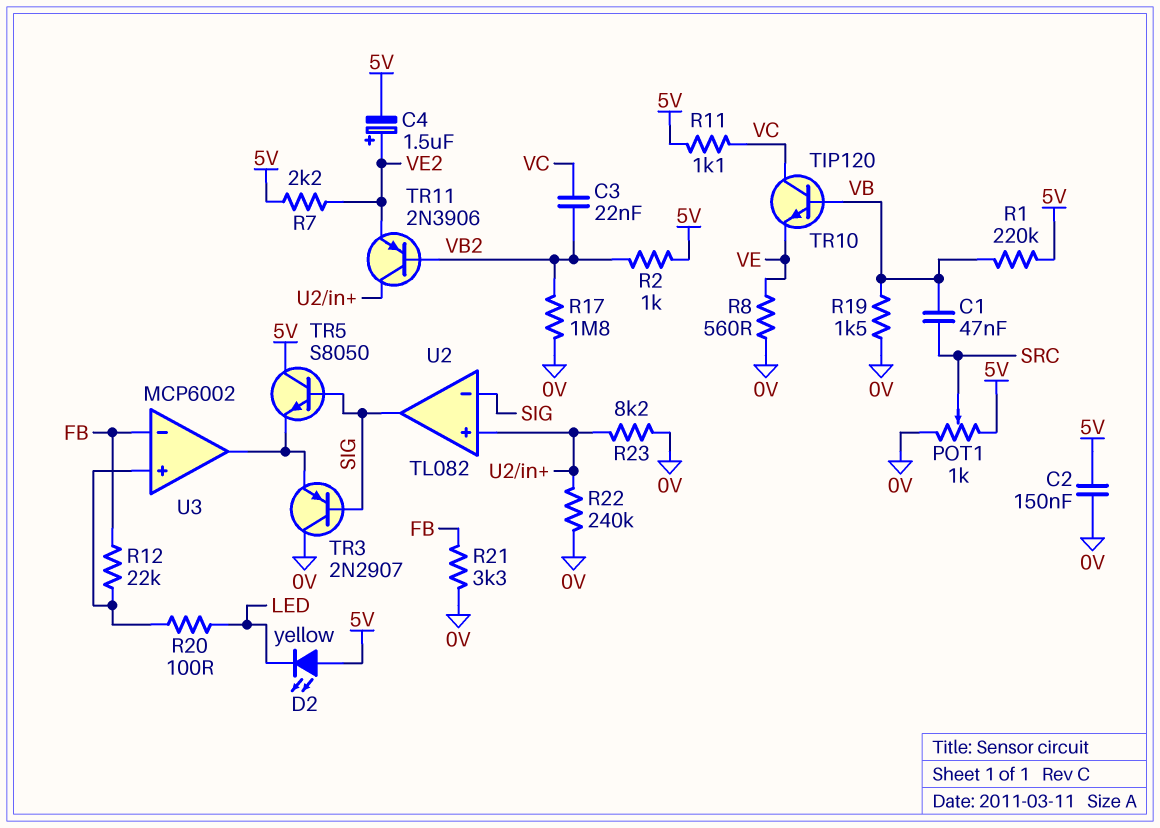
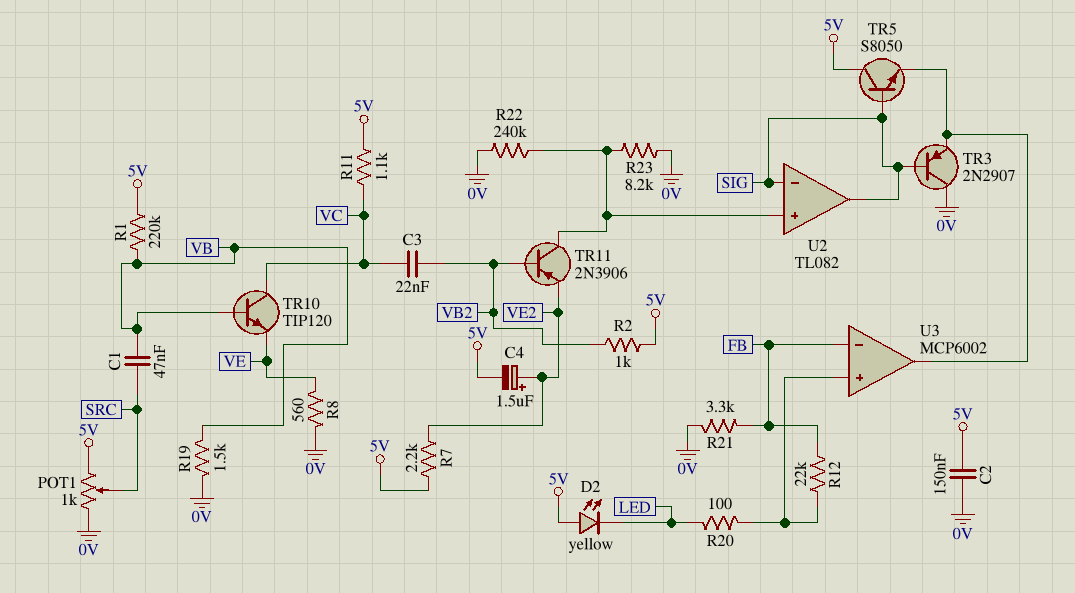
R17: 1.8M (0V, VB2) -> none

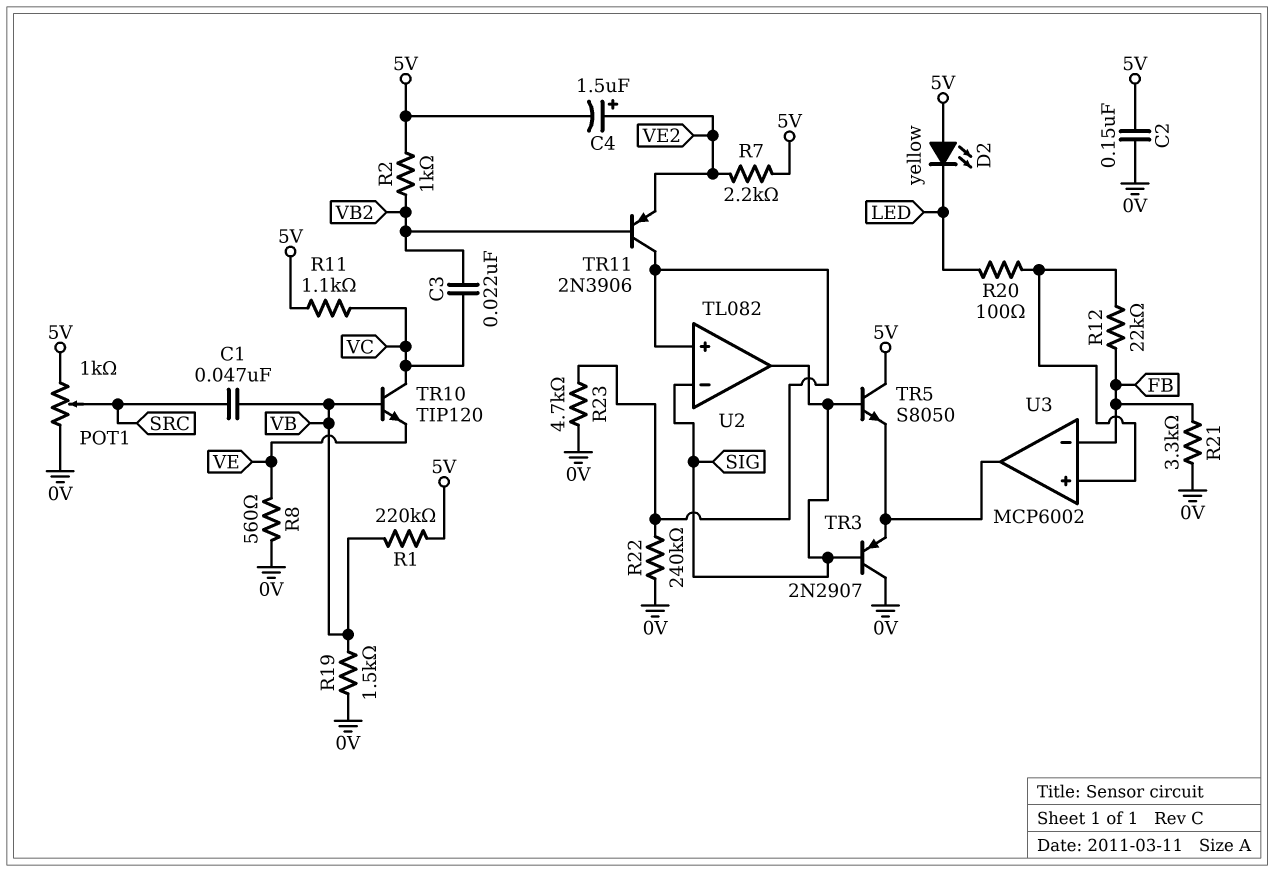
R23: 8.2k (0V, U2/in+) -> 4.7k (0V, U2/in+)

